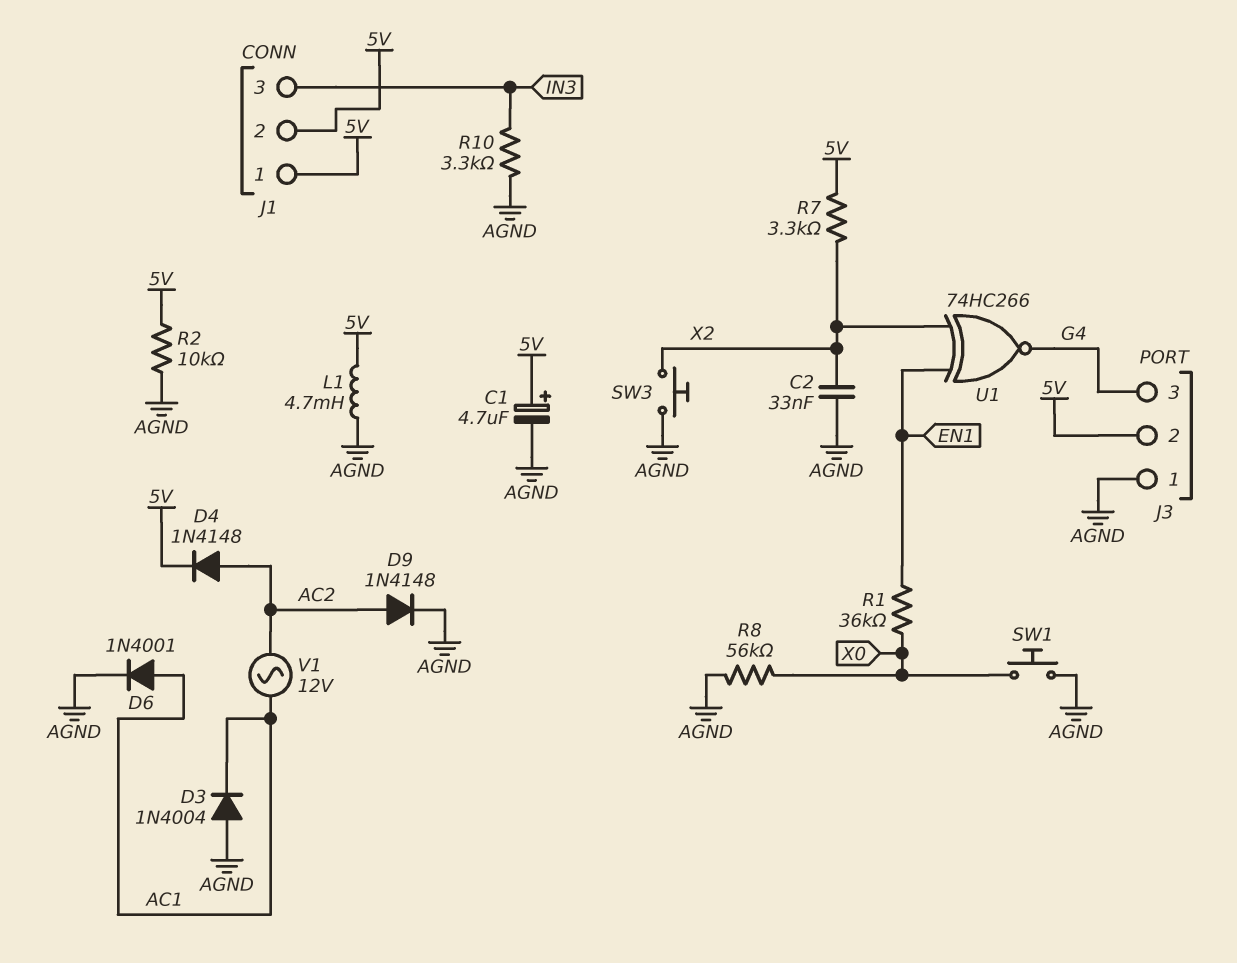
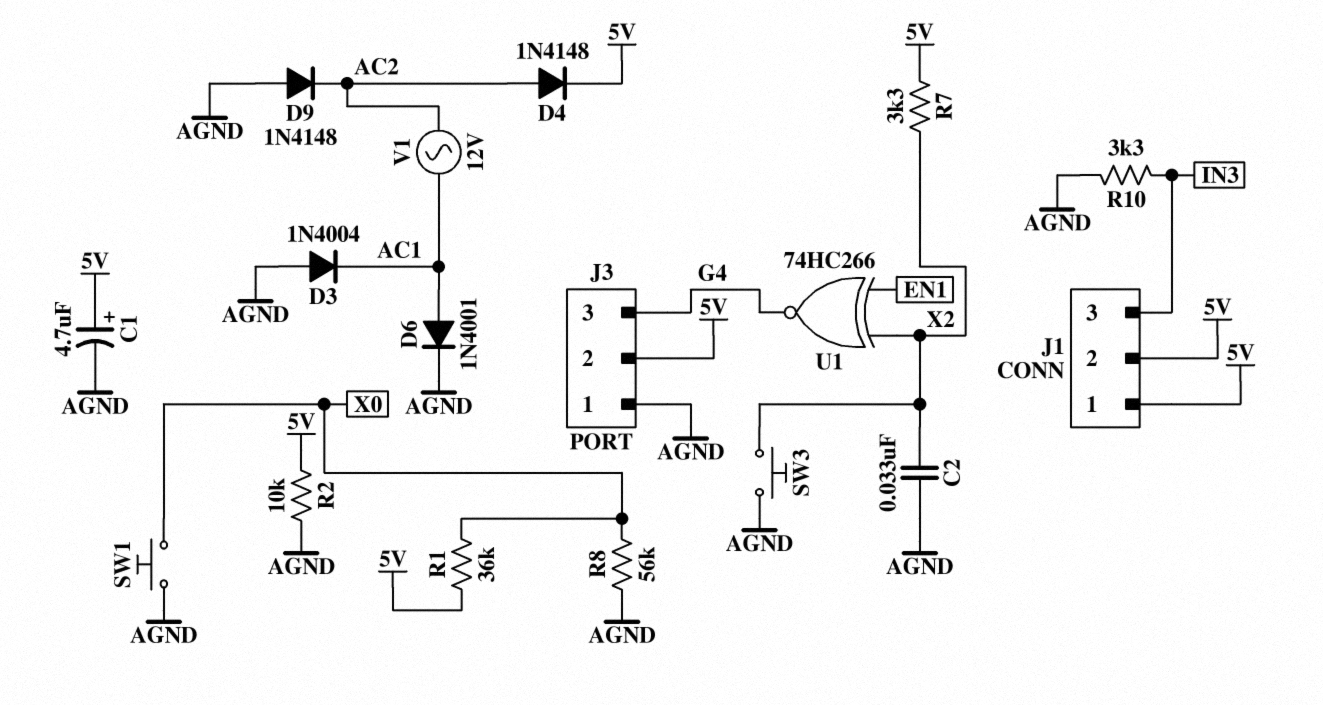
D9: diode 1N4148 (A AC2, K AGND) -> diode 1N4148 (A AGND, K AC2)
L1: 4.7mH (5V, AGND) -> none
R1: 36k (EN1, X0) -> 36k (5V, X0)

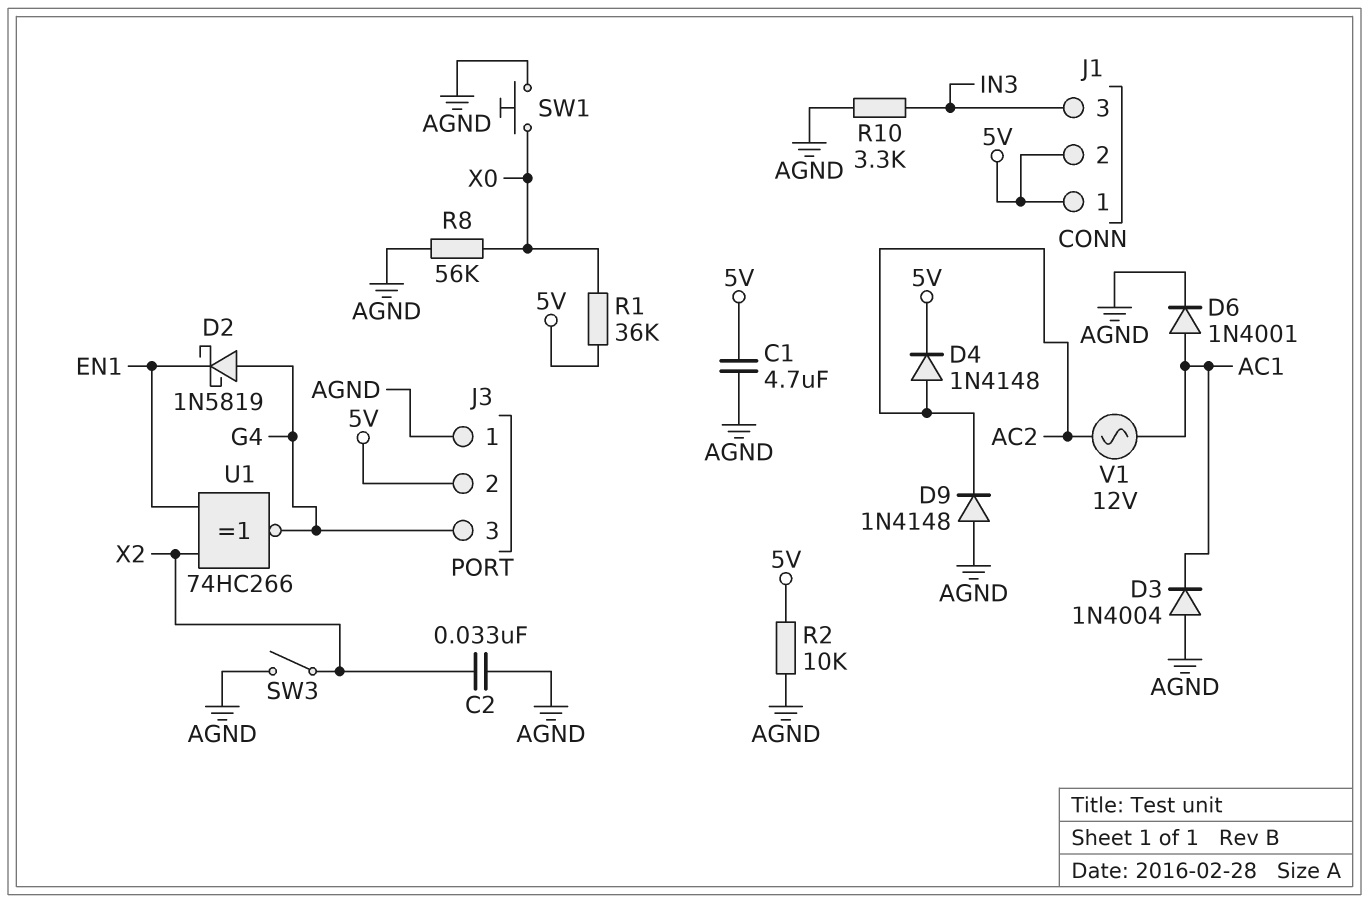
C1: 4.7uF (plus 5V, minus AGND) -> 4.7uF (5V, AGND)
D2: none -> schottky 1N5819 (A G4, K EN1)
R7: 3.3k (5V, X2) -> none
SW3: button (AGND, X2) -> switch (AGND, X2)

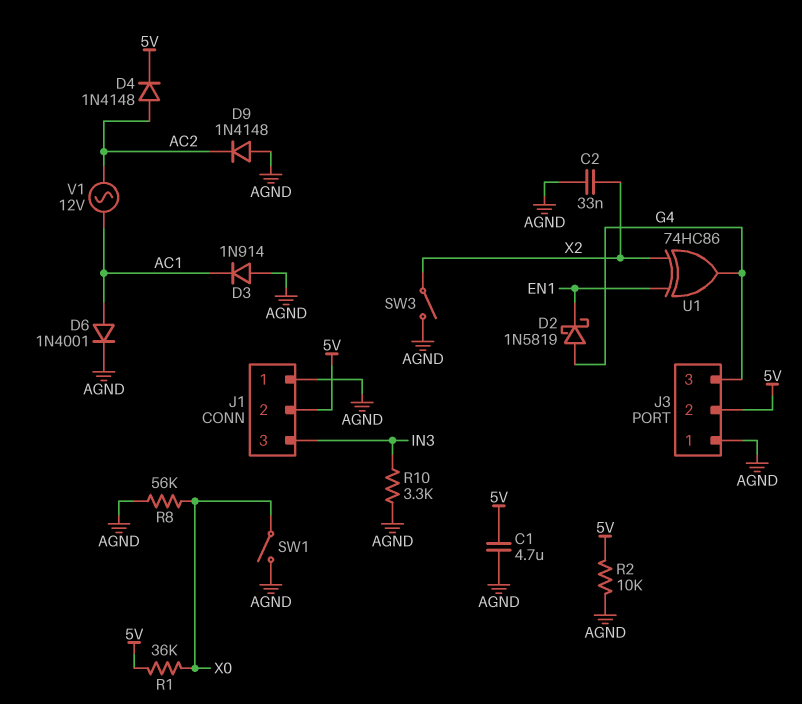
D3: diode 1N4004 (A AGND, K AC1) -> diode 1N914 (A AGND, K AC1)
J1 pin 1: 5V -> AGND
SW1: button (AGND, X0) -> switch (AGND, X0)
U1: XNOR 74HC266 (in EN1, in X2, out G4) -> XOR 74HC86 (in EN1, in X2, out G4)

